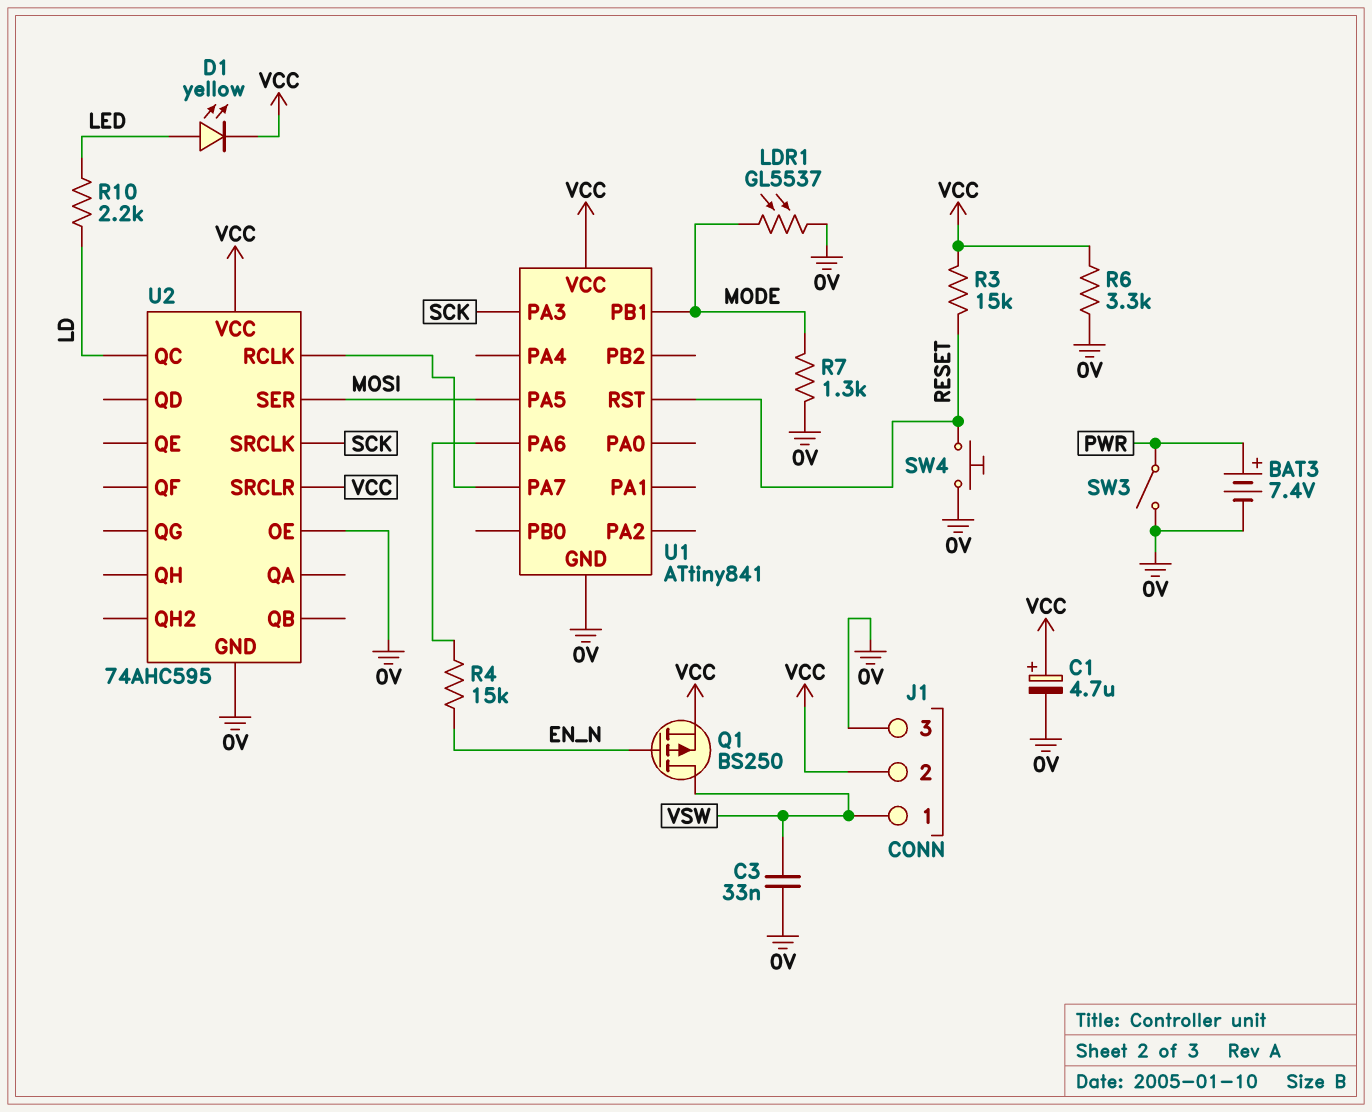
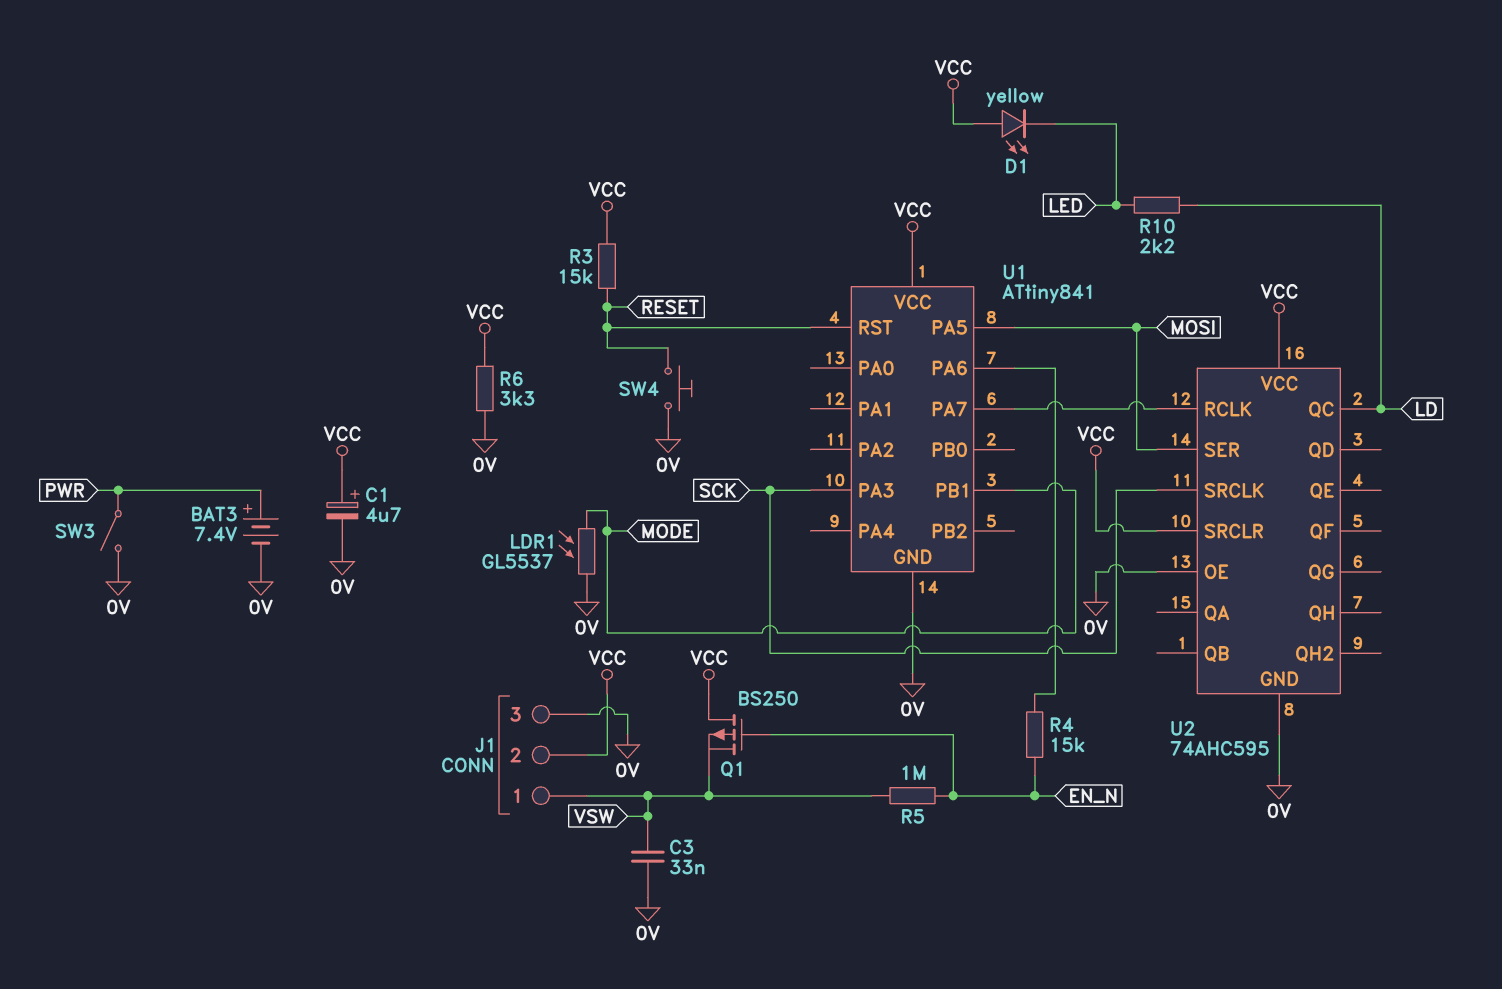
D1: LED yellow (A LED, K VCC) -> LED yellow (A VCC, K LED)
Q1: PMOS BS250 (G EN_N, D VSW, S VCC) -> PMOS BS250 (G EN_N, D VCC, S VSW)
R5: none -> 1M (EN_N, VSW)
R7: 1.3k (0V, MODE) -> none

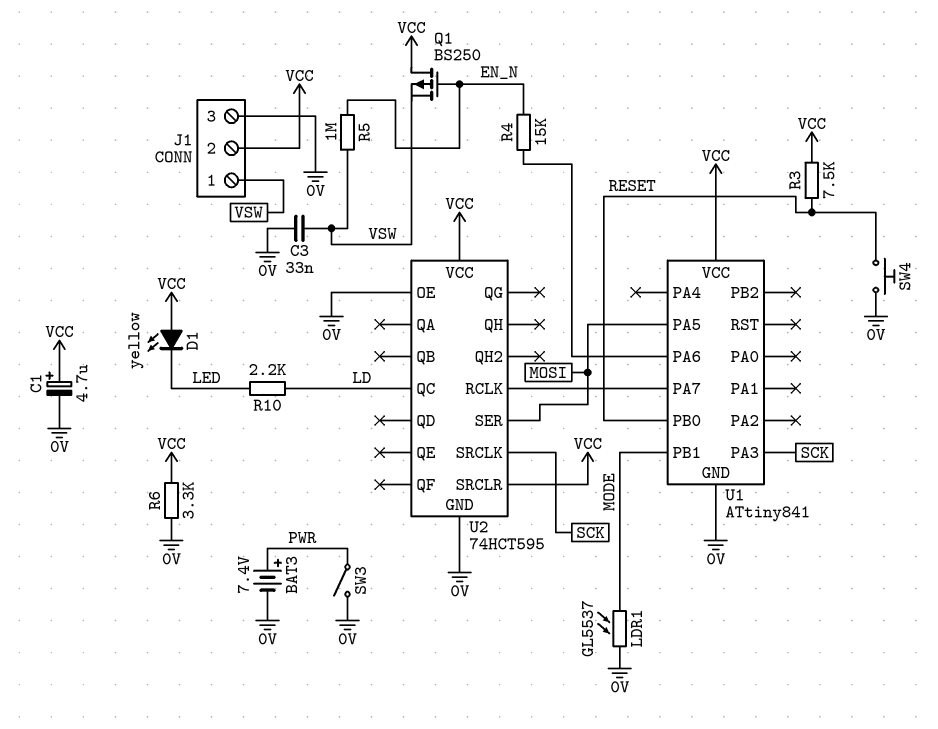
R3: 15k (RESET, VCC) -> 7.5k (RESET, VCC)
U1 pin PB0: none -> RESET
U1 pin RST: RESET -> none
U2: 74AHC595 -> 74HCT595

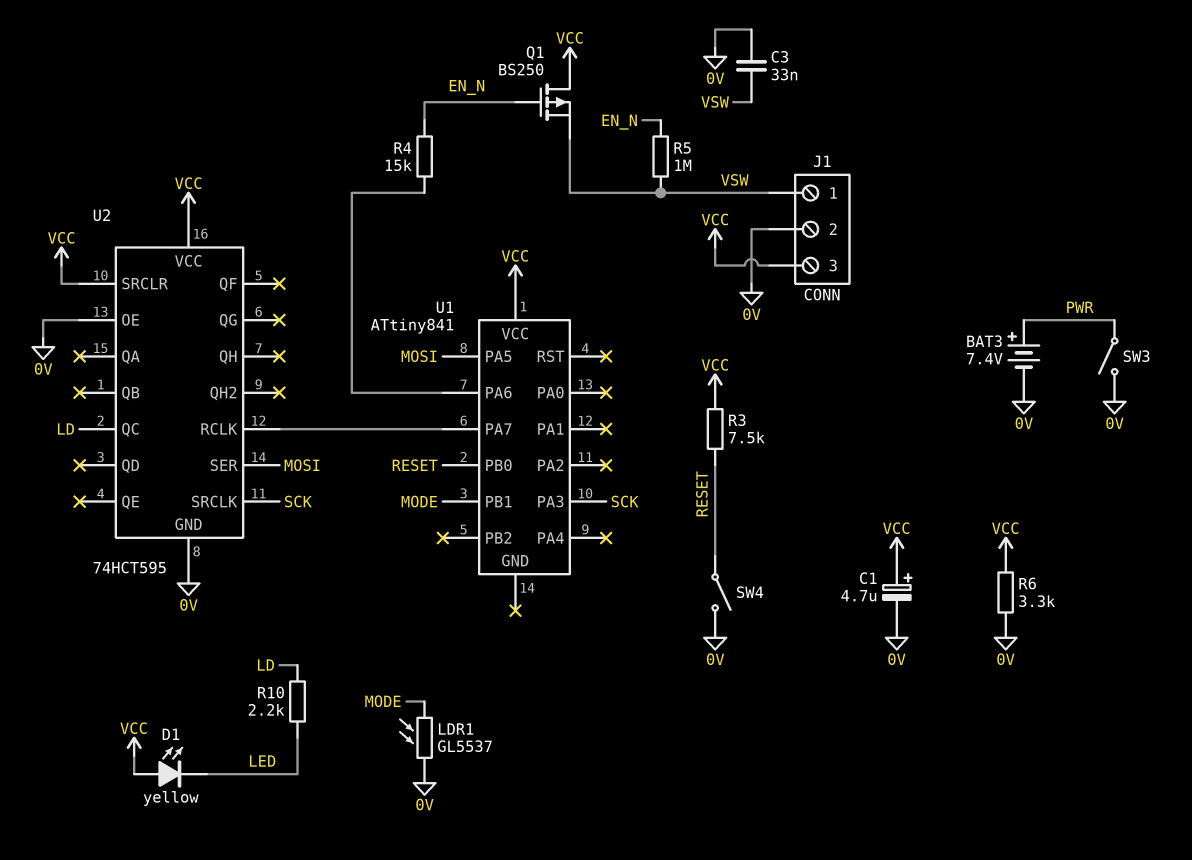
J1 pin 2: VCC -> 0V
J1 pin 3: 0V -> VCC
SW4: button (0V, RESET) -> switch (0V, RESET)
U1 pin GND: 0V -> none

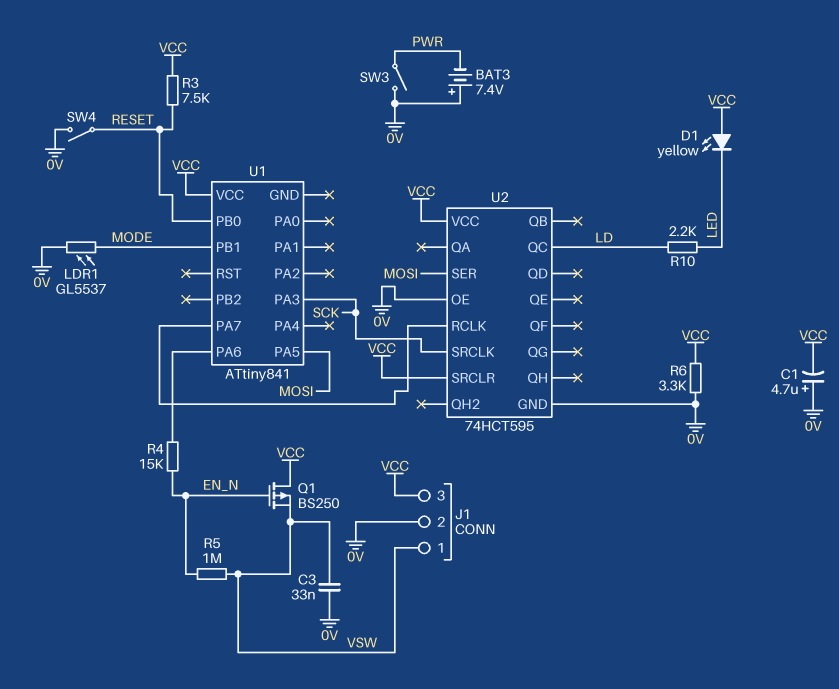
BAT3: 7.4V (plus PWR, minus 0V) -> 7.4V (plus 0V, minus PWR)
C1: 4.7uF (plus VCC, minus 0V) -> 4.7uF (plus 0V, minus VCC)

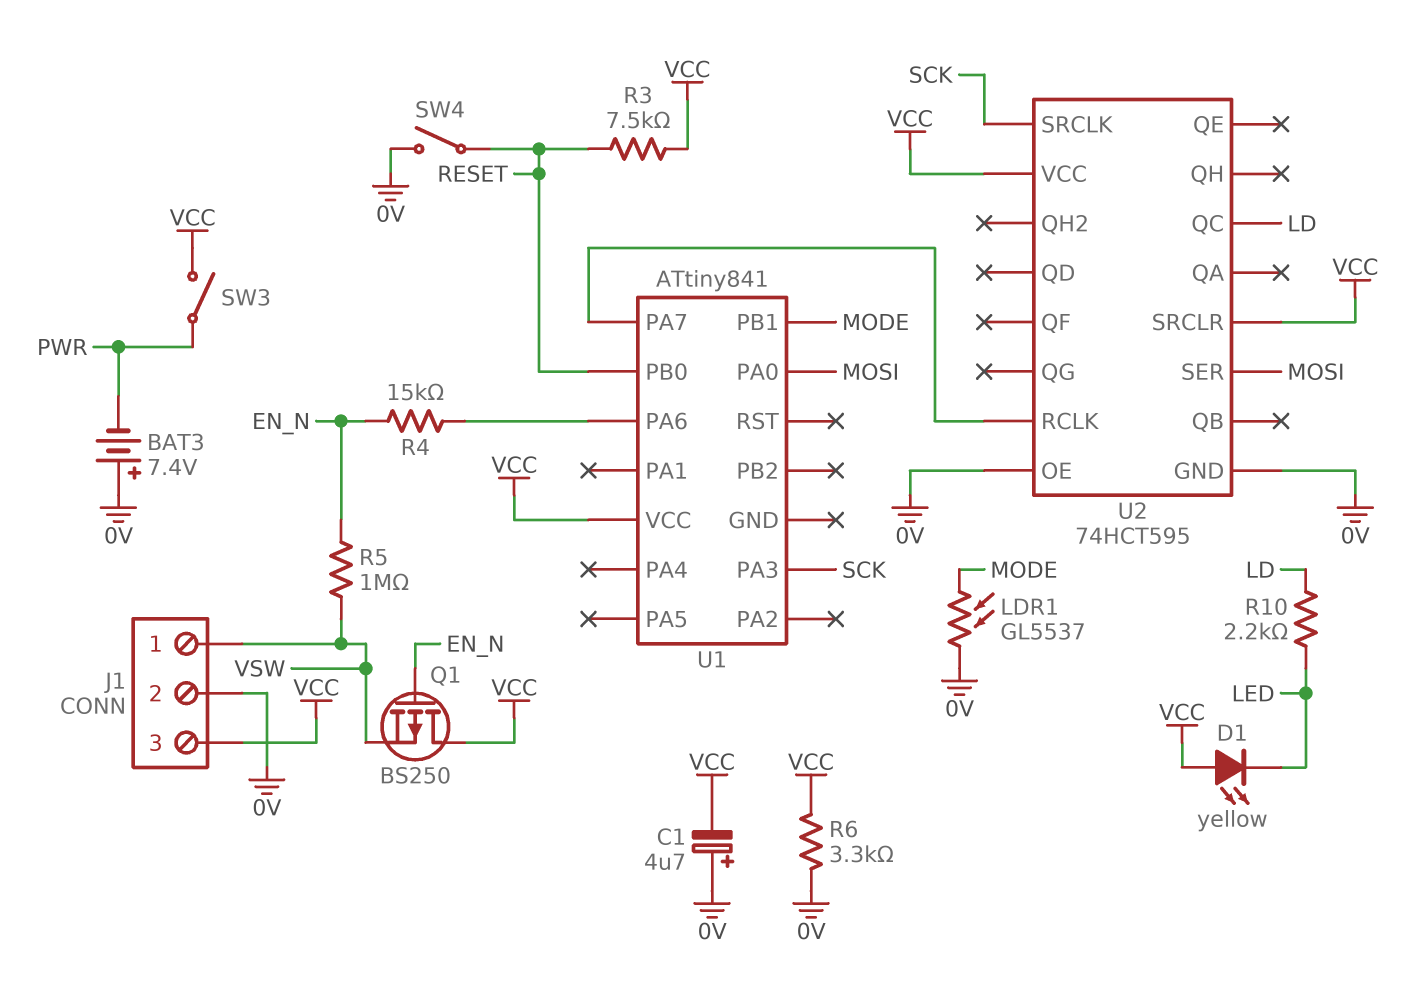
C3: 33nF (0V, VSW) -> none
SW3: switch (0V, PWR) -> switch (PWR, VCC)
U1 pin PA0: none -> MOSI
U1 pin PA5: MOSI -> none

